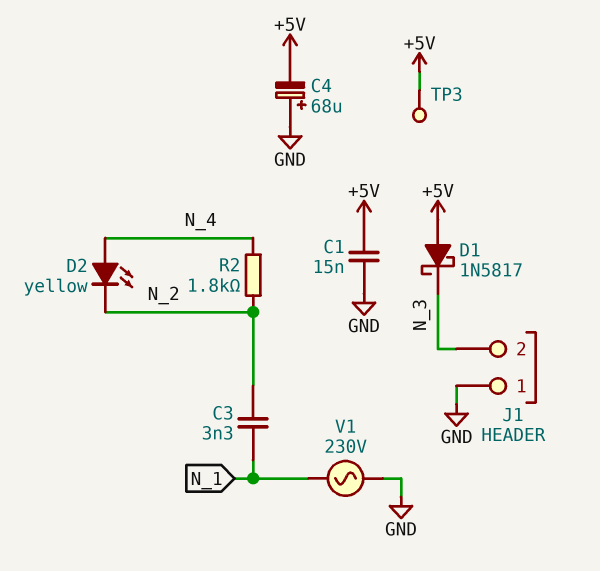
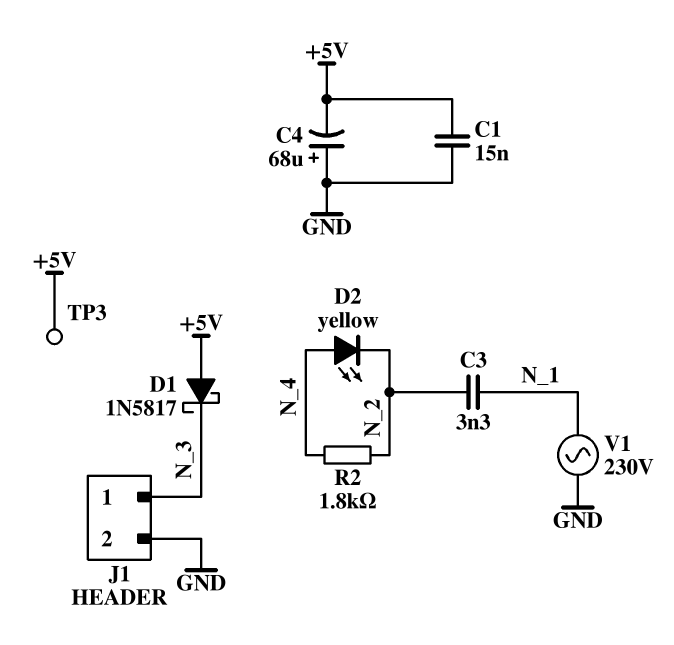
J1 pin 1: GND -> N_3
J1 pin 2: N_3 -> GND

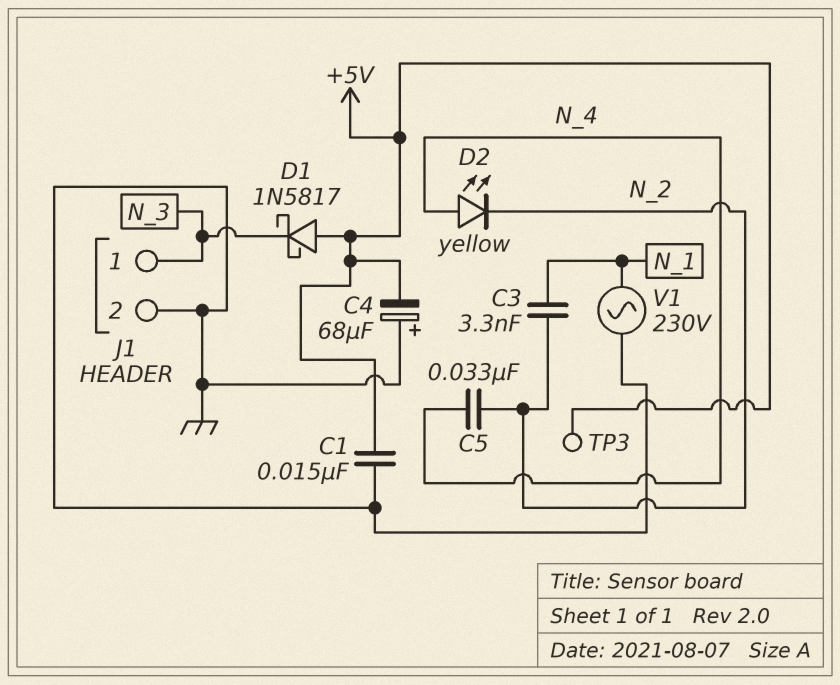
C5: none -> 33nF (N_2, N_4)
R2: 1.8k (N_2, N_4) -> none

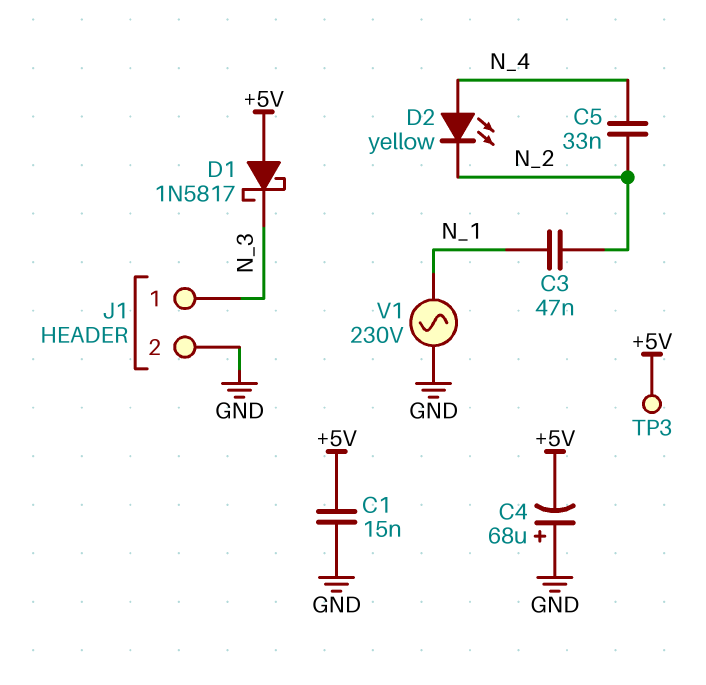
C3: 3.3nF (N_1, N_2) -> 47nF (N_1, N_2)

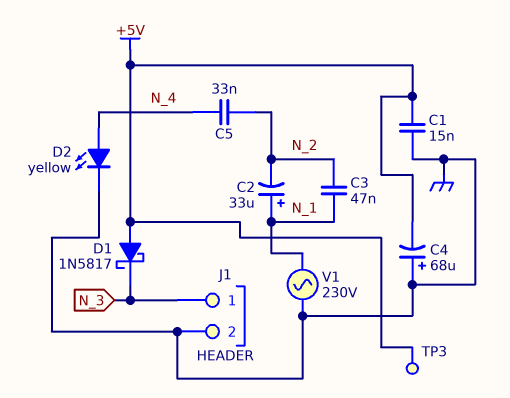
C2: none -> 33uF (plus N_1, minus N_2)
D2: LED yellow (A N_4, K N_2) -> LED yellow (A N_4, K GND)

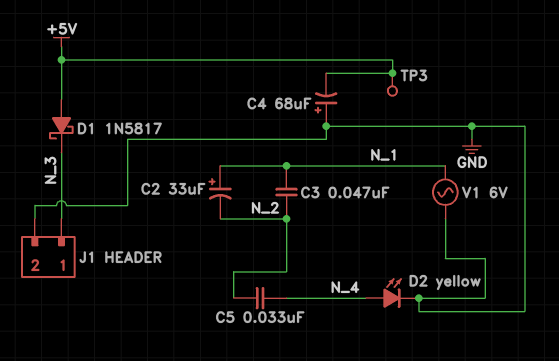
C1: 15nF (+5V, GND) -> none
V1: AC 230V (GND, N_1) -> AC 6V (GND, N_1)

